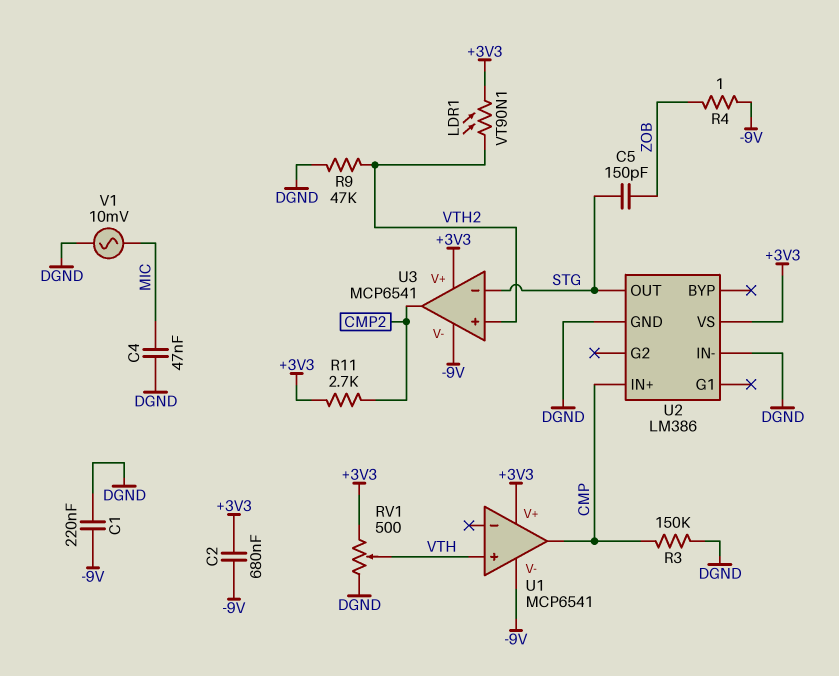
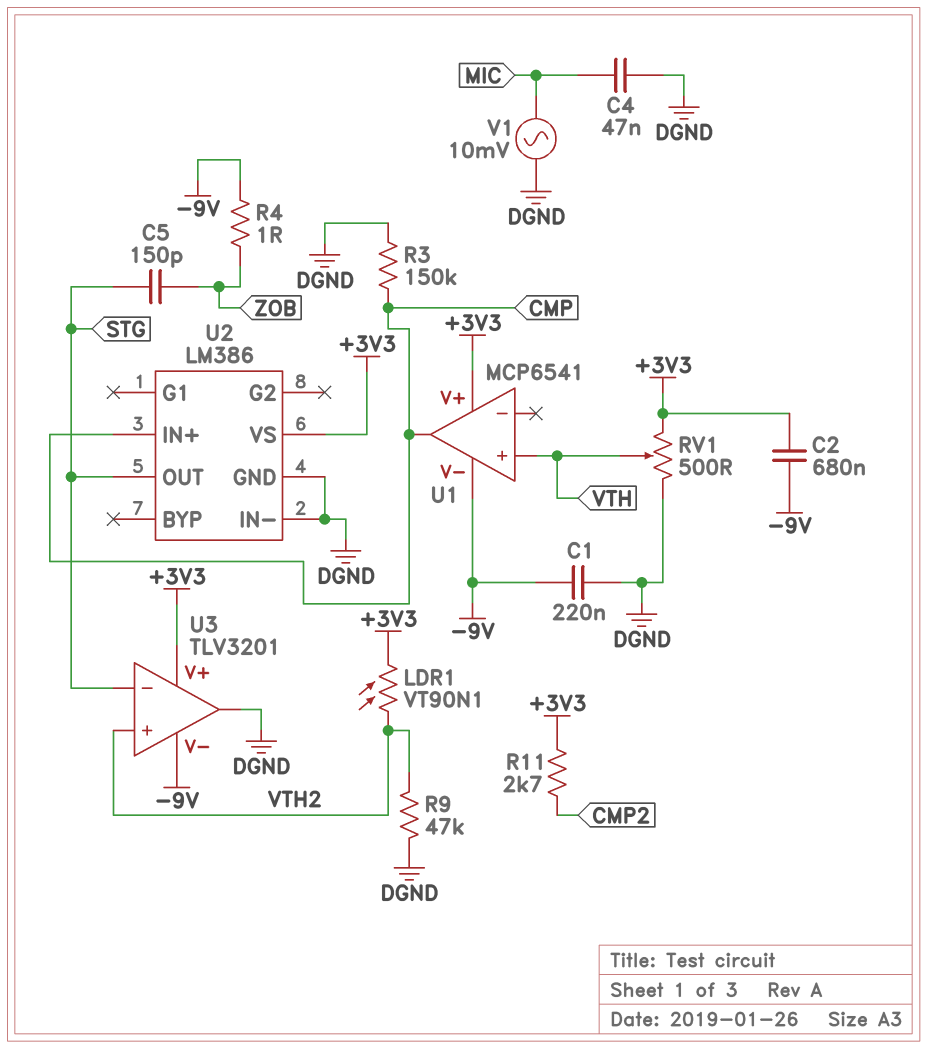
U3: MCP6541 -> TLV3201
U3 pin out: CMP2 -> DGND

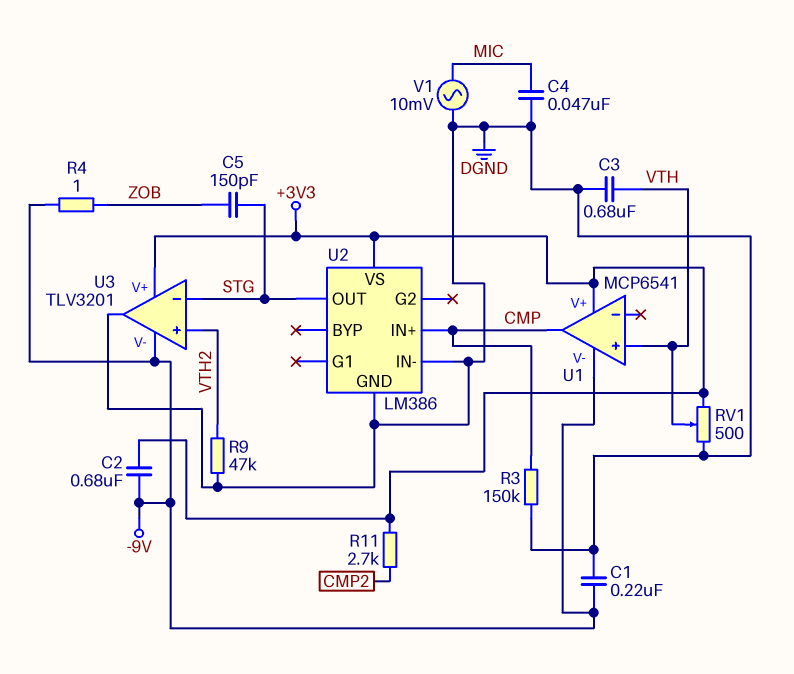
C3: none -> 680nF (DGND, VTH)
LDR1: VT90N1 (+3V3, VTH2) -> none

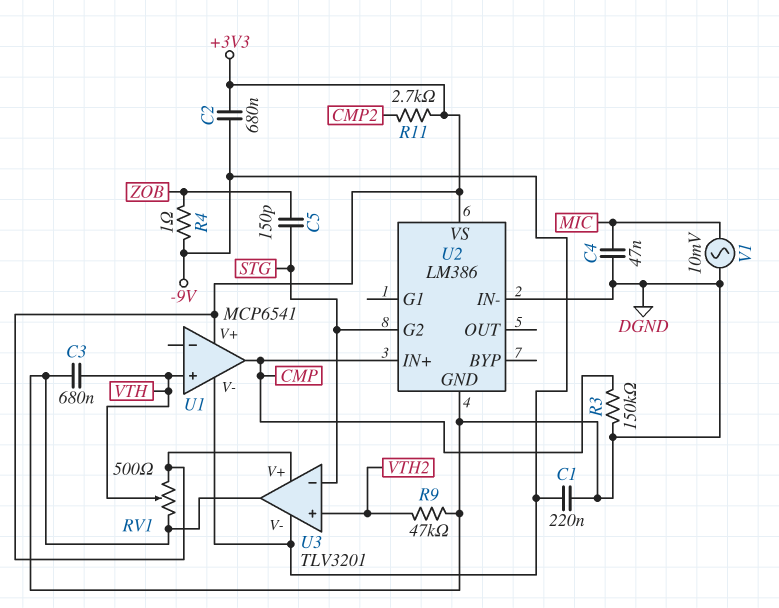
U2 pin G2: none -> STG
U2 pin OUT: STG -> none

